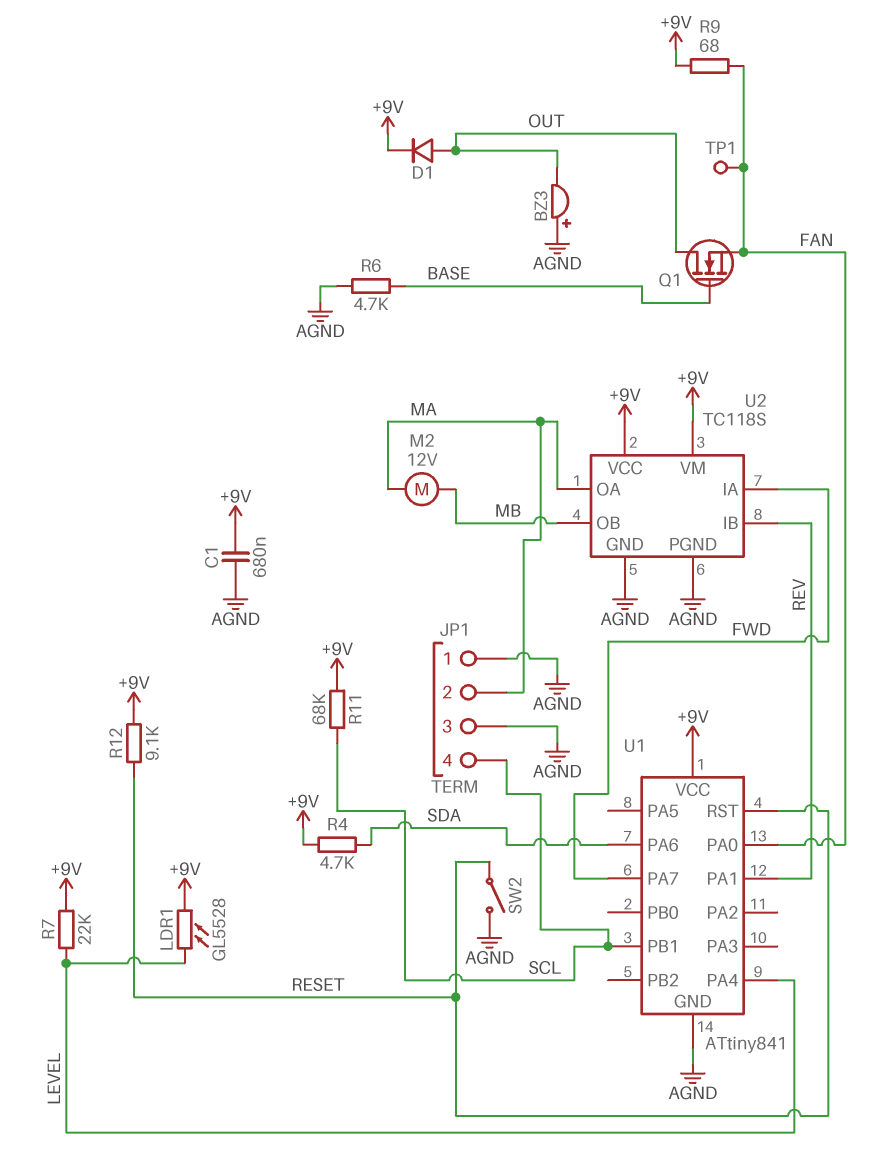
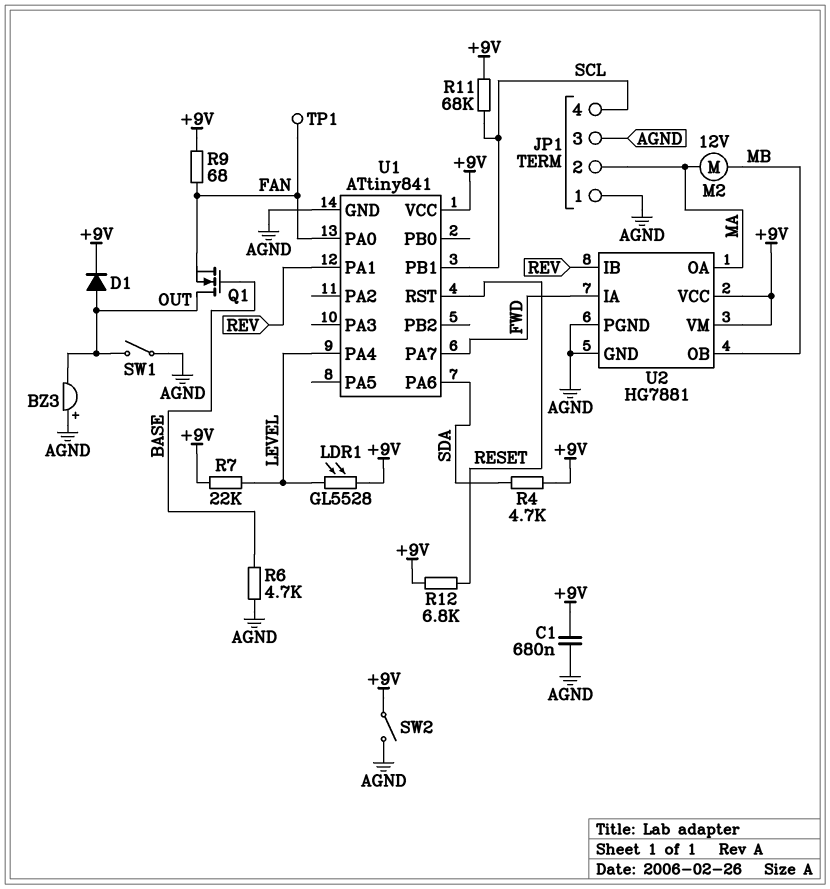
R12: 9.1k (+9V, RESET) -> 6.8k (+9V, RESET)
SW1: none -> switch (AGND, OUT)
SW2: switch (AGND, RESET) -> switch (+9V, AGND)
U2: TC118S -> HG7881

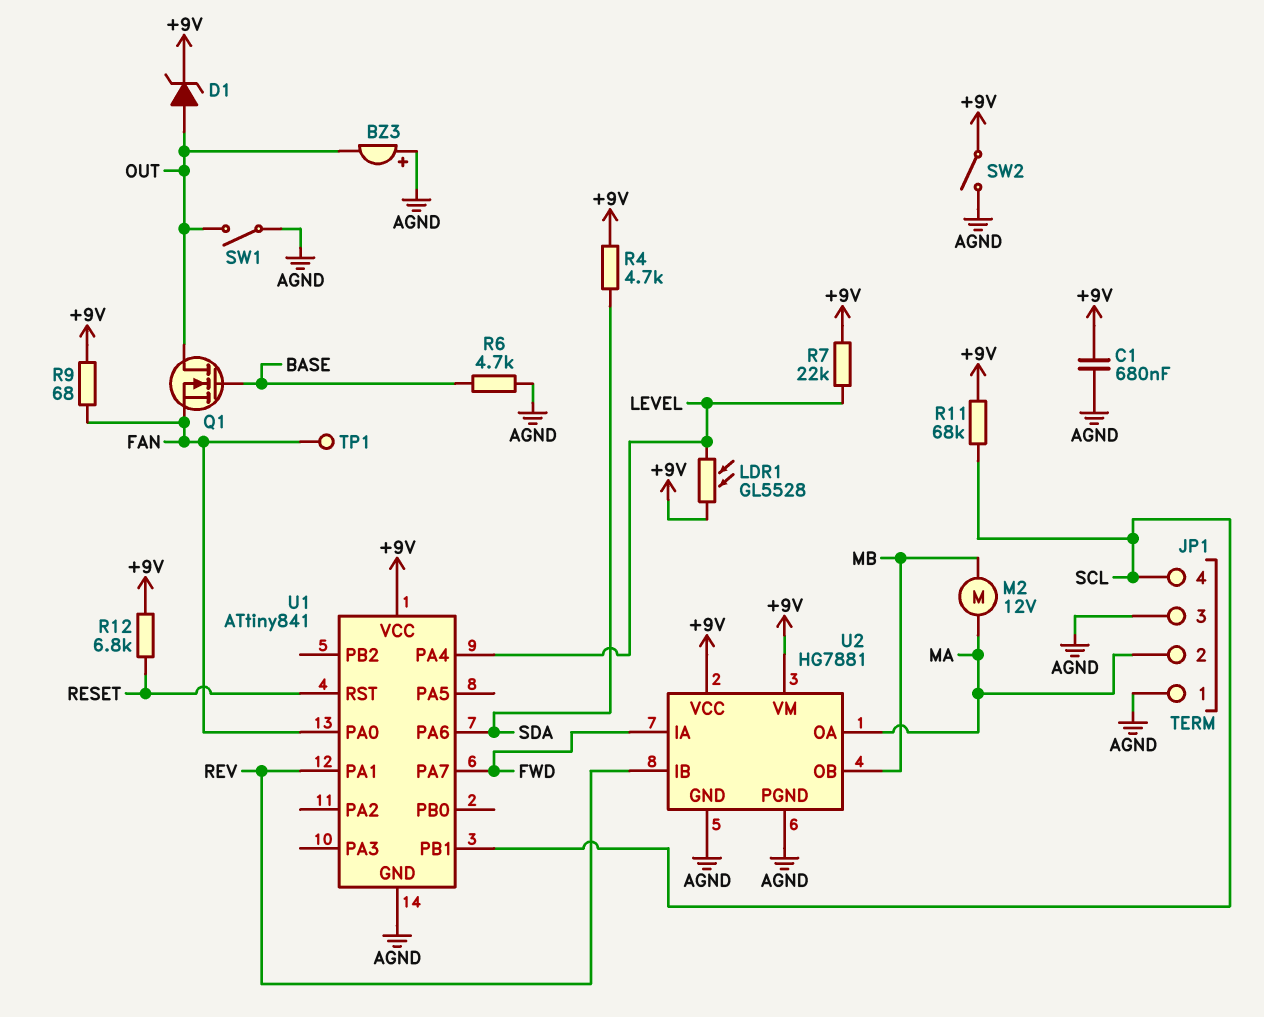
D1: diode (A OUT, K +9V) -> zener (A OUT, K +9V)

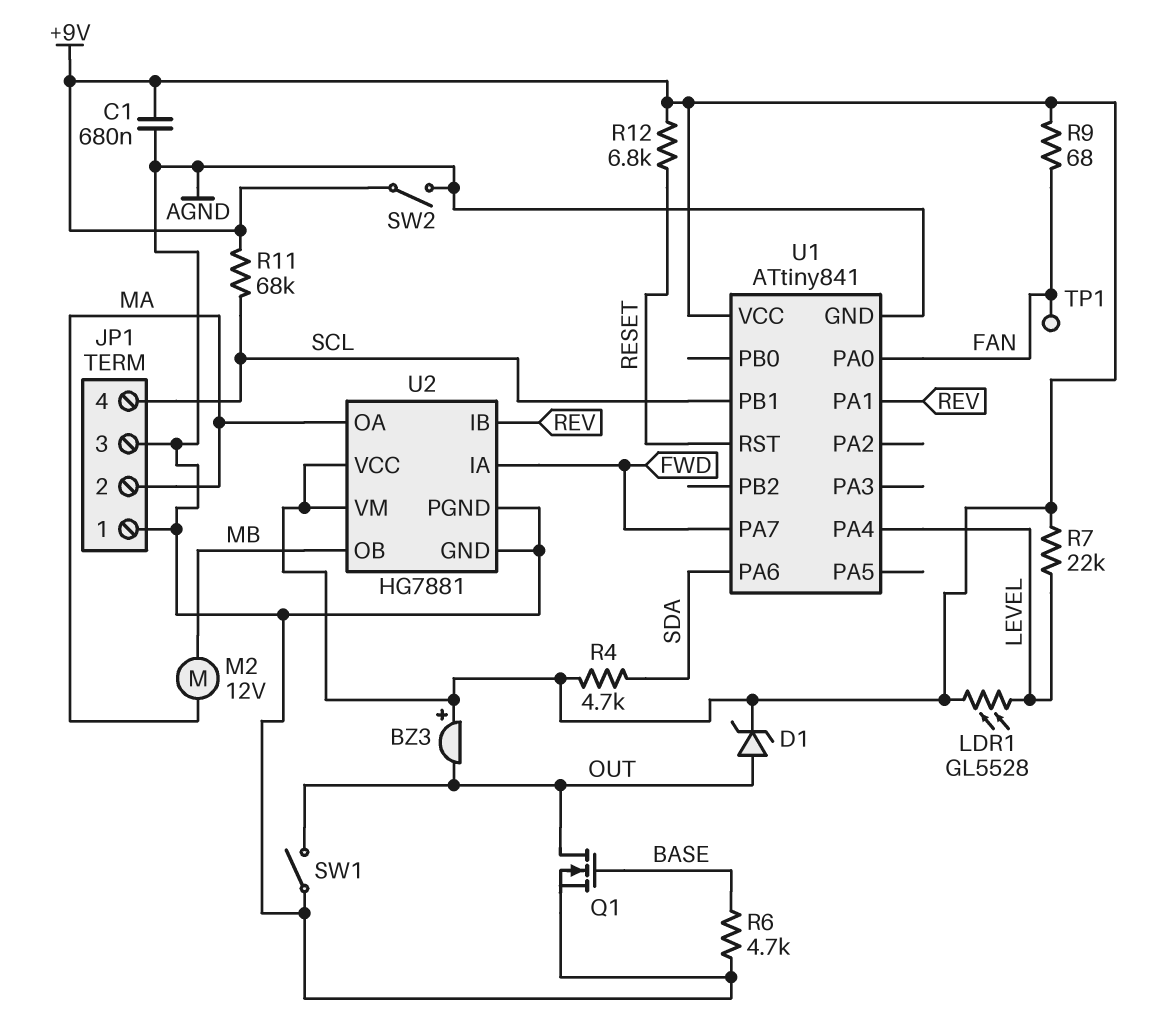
BZ3: buzzer (plus AGND, minus OUT) -> buzzer (plus +9V, minus OUT)
Q1: NMOS (G BASE, D OUT, S FAN) -> NMOS (G BASE, D OUT, S AGND)

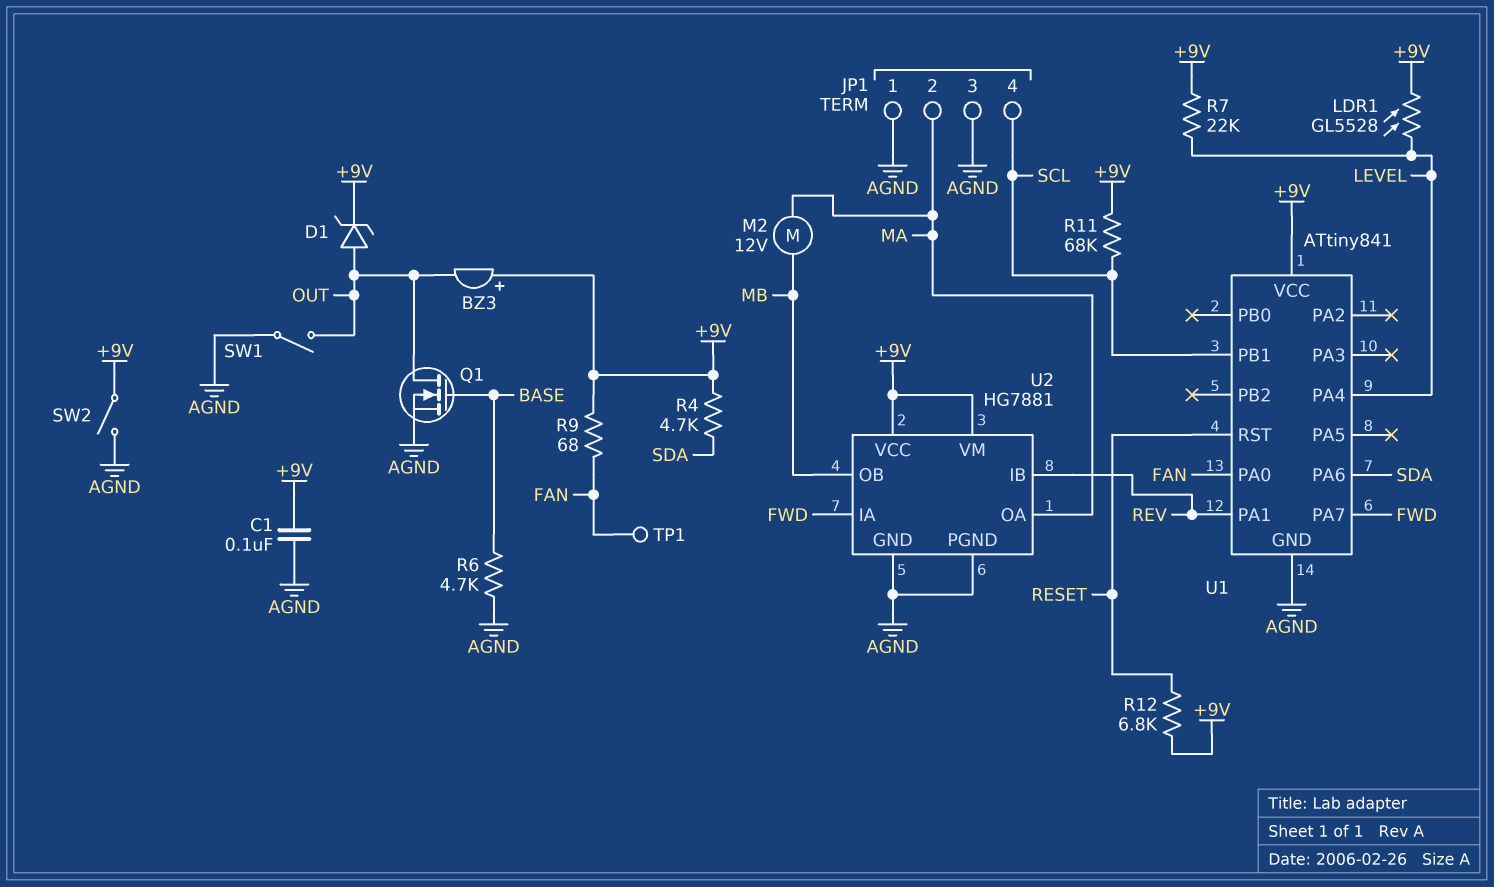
C1: 680nF (+9V, AGND) -> 100nF (+9V, AGND)

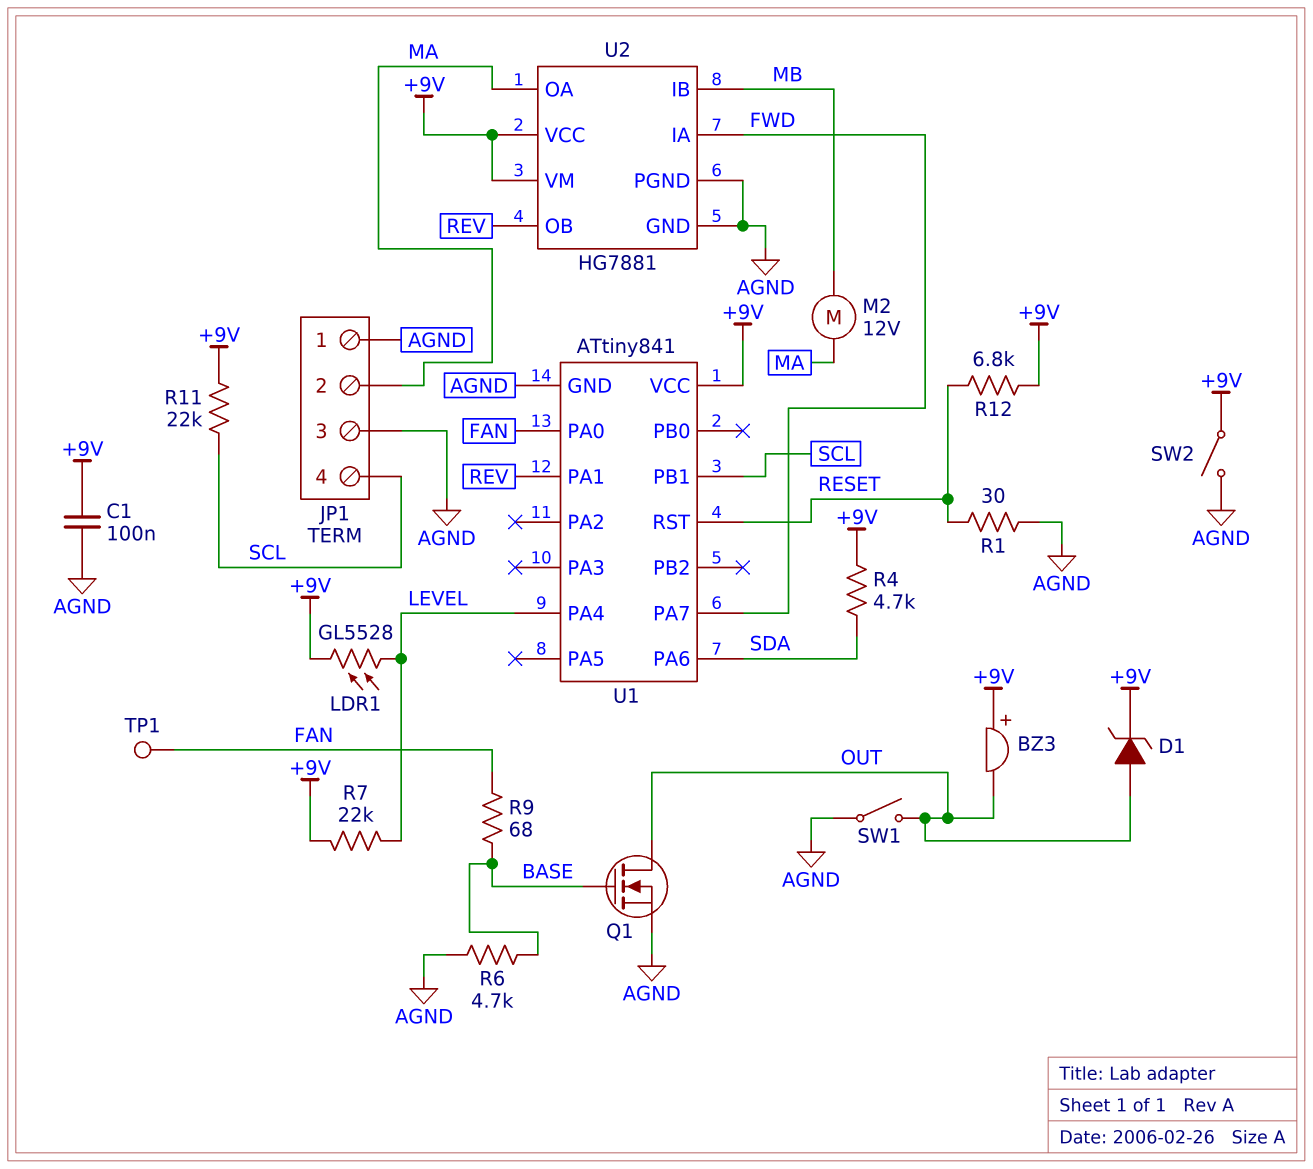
R1: none -> 30 (AGND, RESET)
R9: 68 (+9V, FAN) -> 68 (BASE, FAN)
R11: 68k (+9V, SCL) -> 22k (+9V, SCL)
U2 pin IB: REV -> MB
U2 pin OB: MB -> REV

